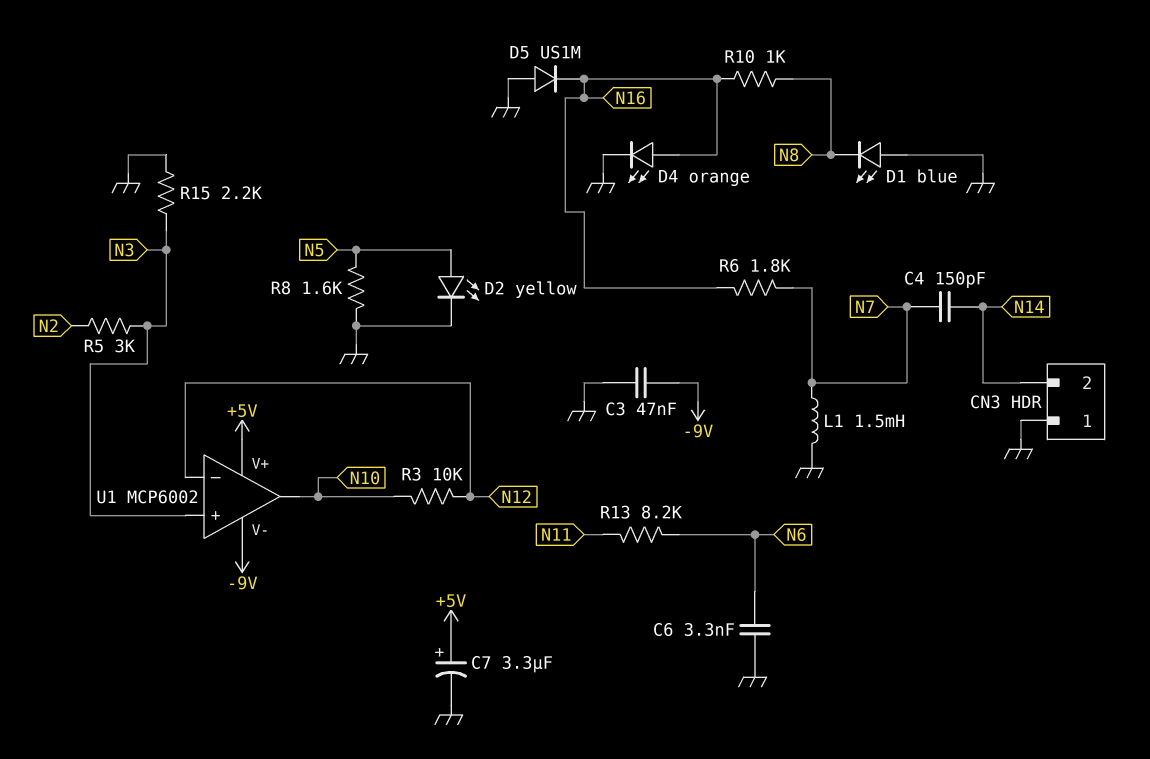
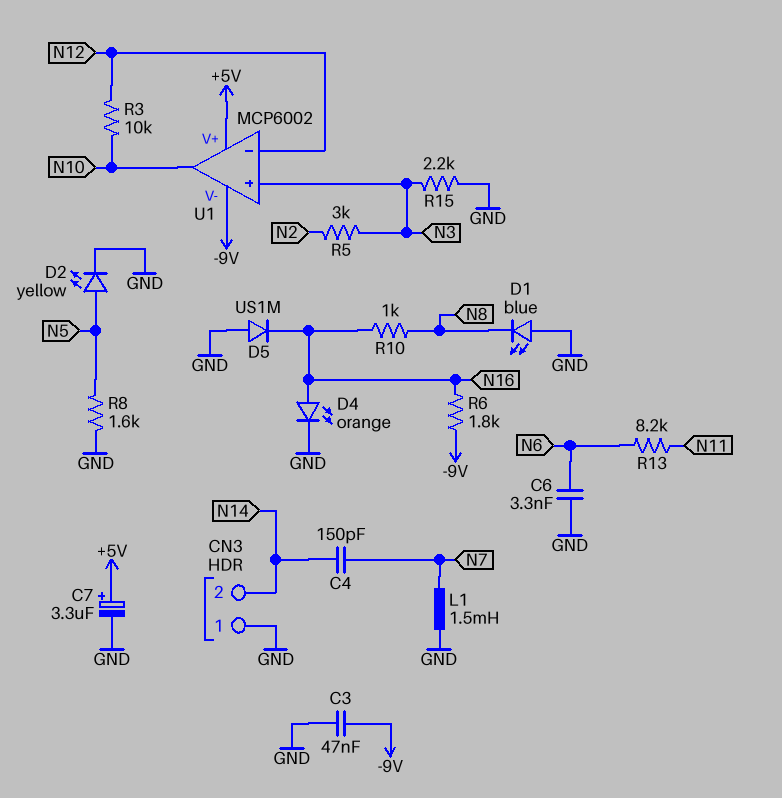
R6: 1.8k (N7, N16) -> 1.8k (-9V, N16)

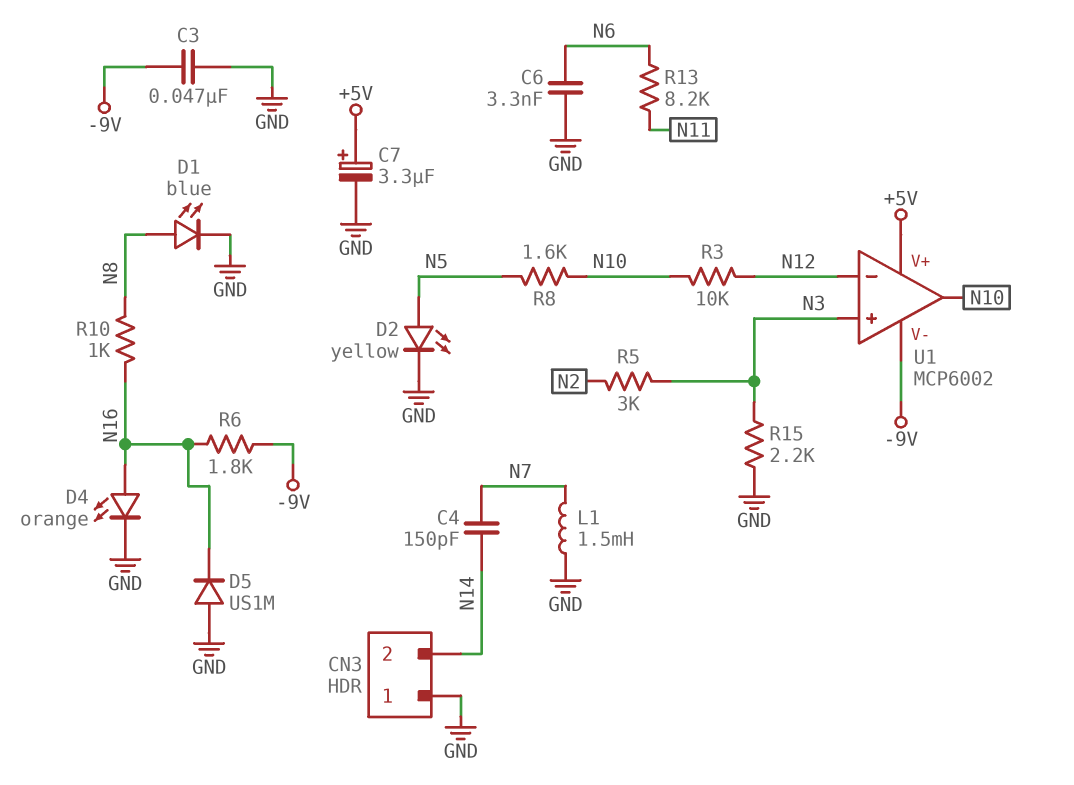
D1: LED blue (A GND, K N8) -> LED blue (A N8, K GND)
R8: 1.6k (GND, N5) -> 1.6k (N5, N10)

